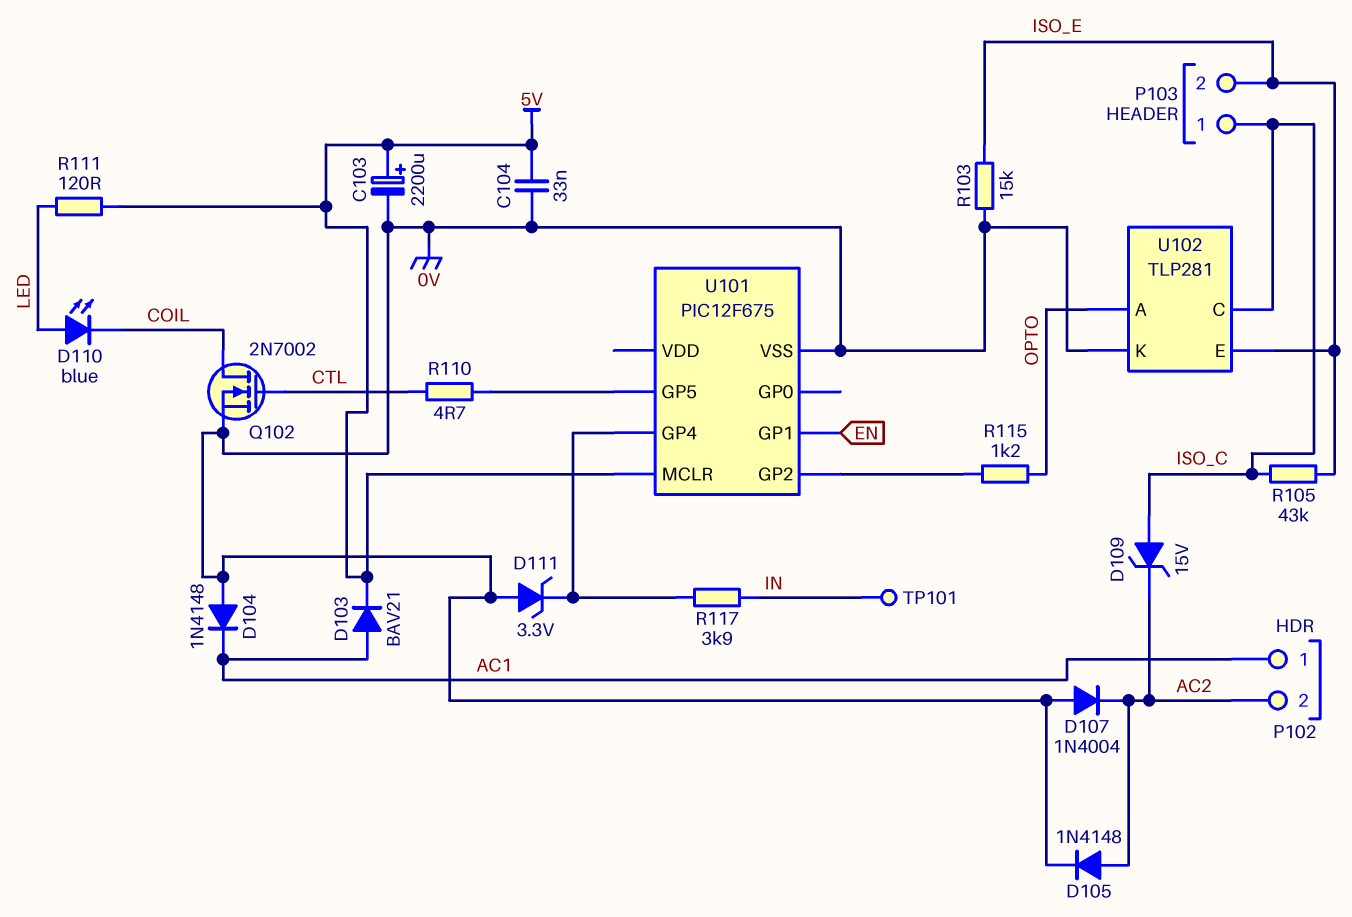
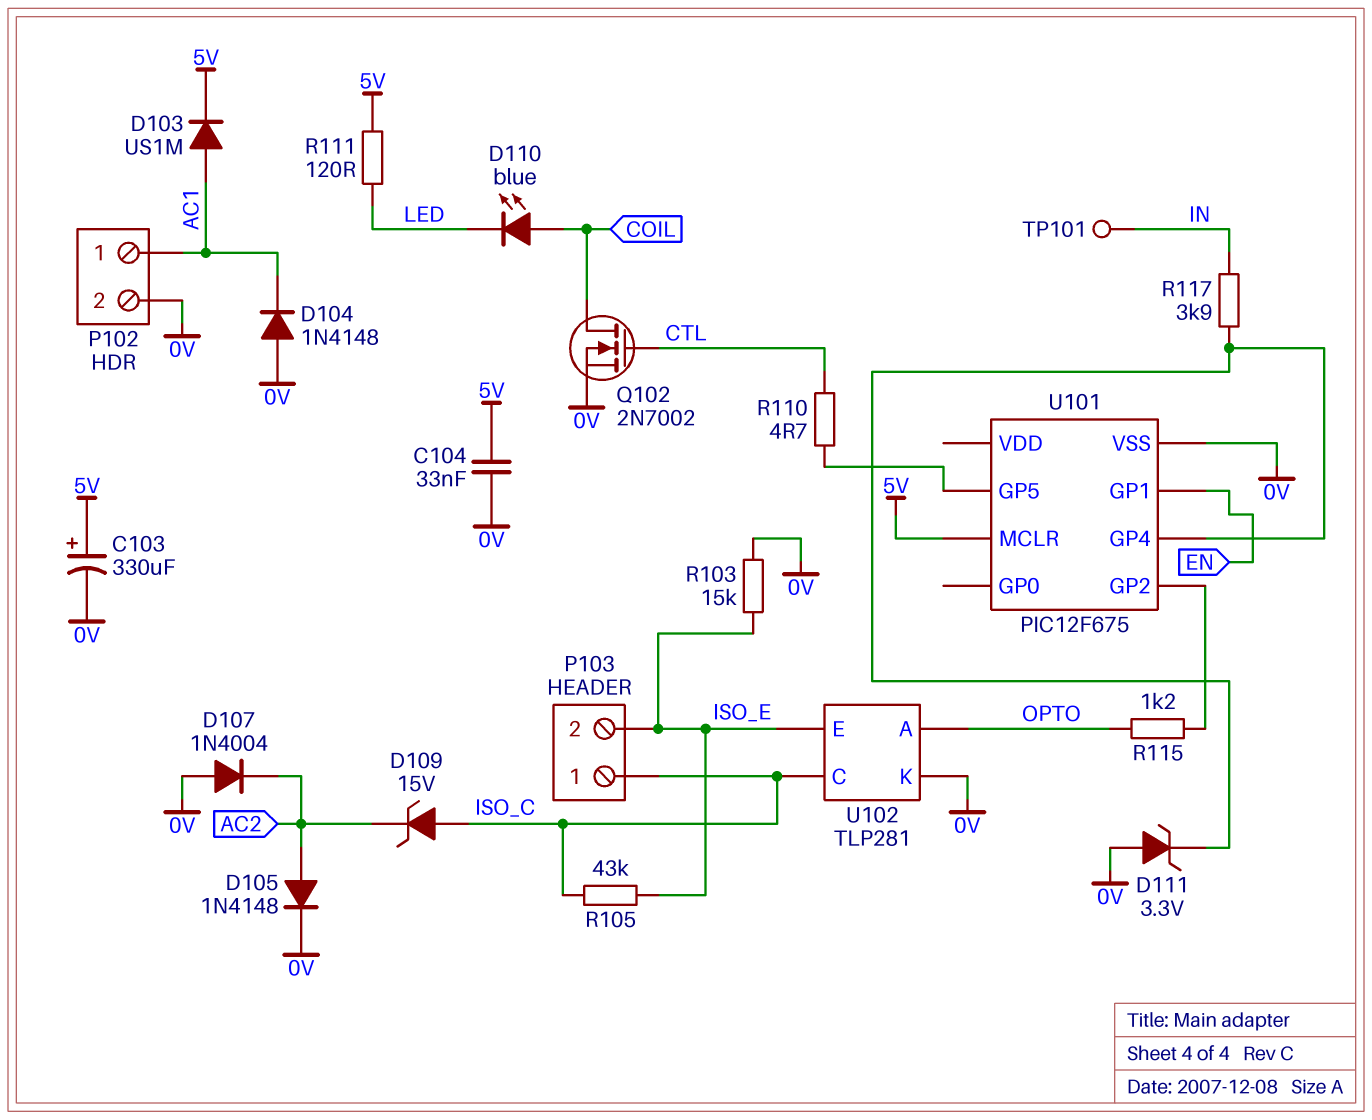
C103: 2200uF (plus 5V, minus 0V) -> 330uF (plus 5V, minus 0V)
D103: diode BAV21 (A AC1, K 5V) -> diode US1M (A AC1, K 5V)
D110: LED blue (A LED, K COIL) -> LED blue (A COIL, K LED)
P102 pin 2: AC2 -> 0V

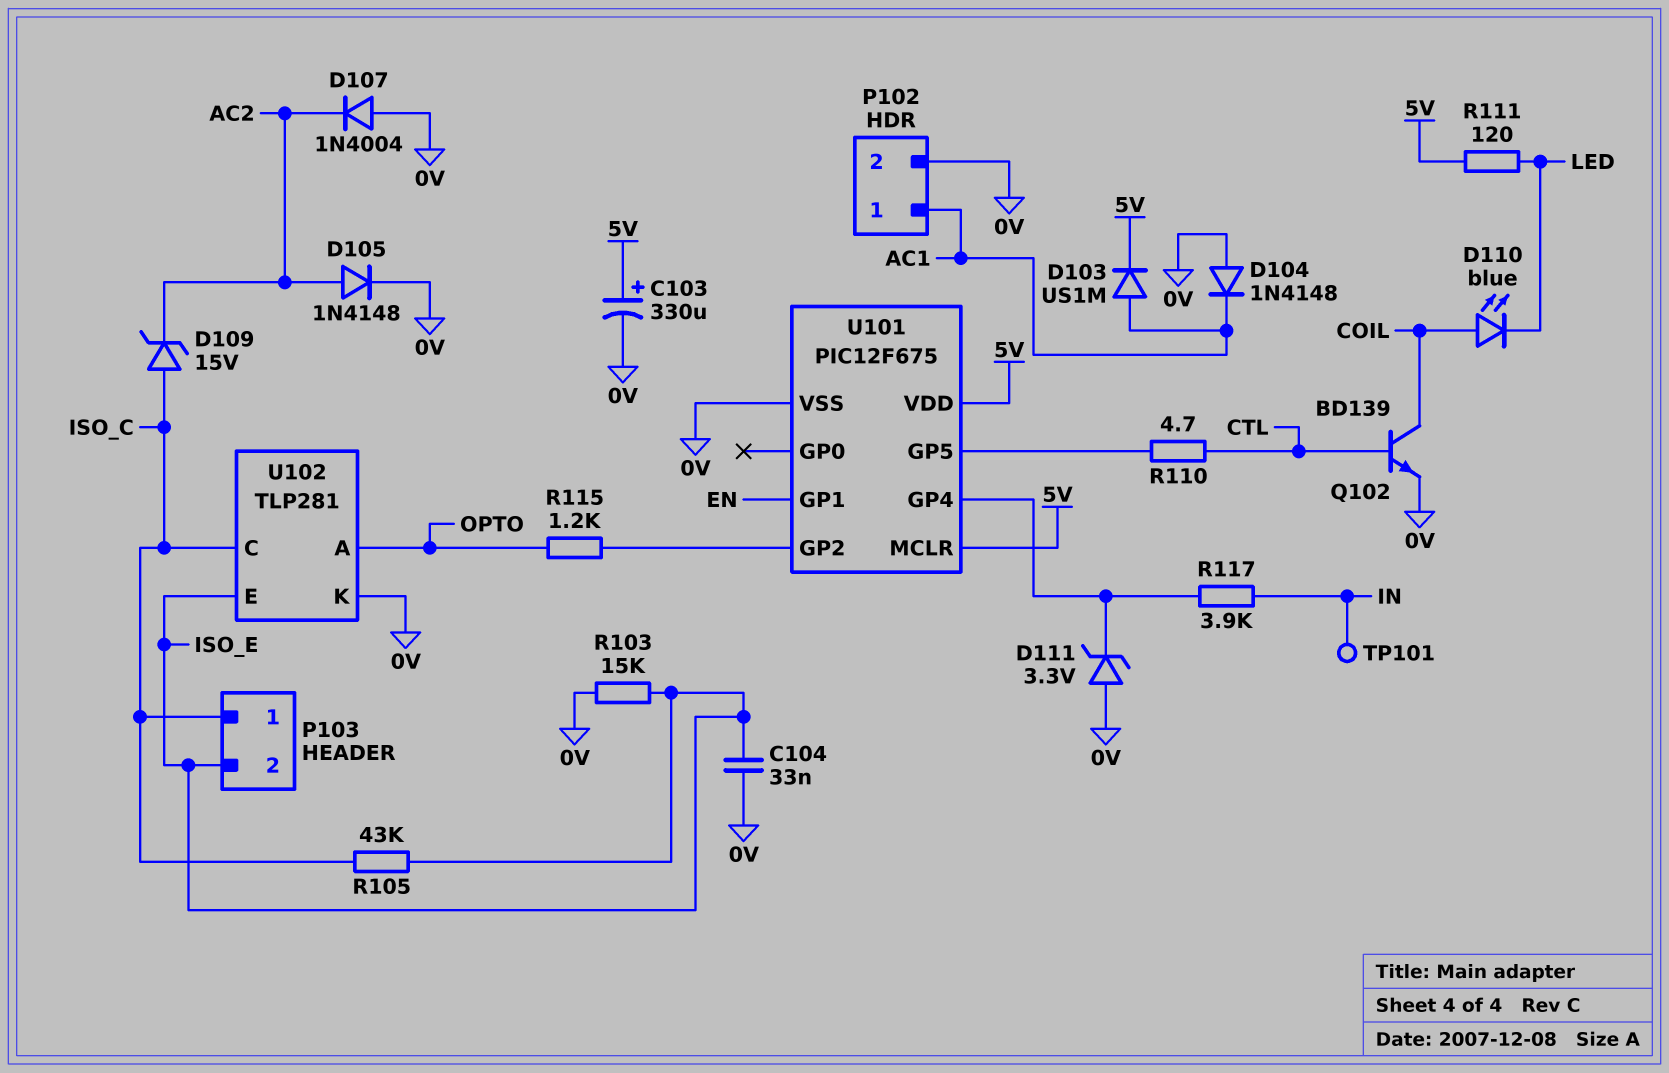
C104: 33nF (0V, 5V) -> 33nF (0V, ISO_E)
Q102: NMOS 2N7002 (G CTL, D COIL, S 0V) -> NPN BD139 (B CTL, C COIL, E 0V)
U101 pin VDD: none -> 5V

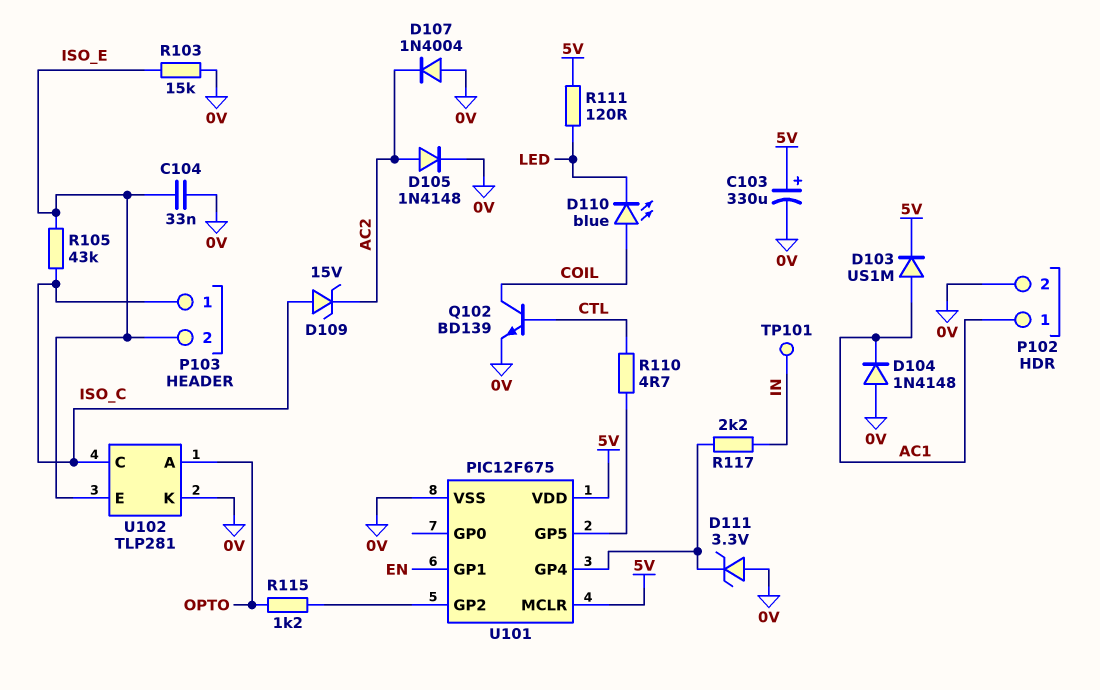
R117: 3.9k (IN, U101/GP4) -> 2.2k (IN, U101/GP4)

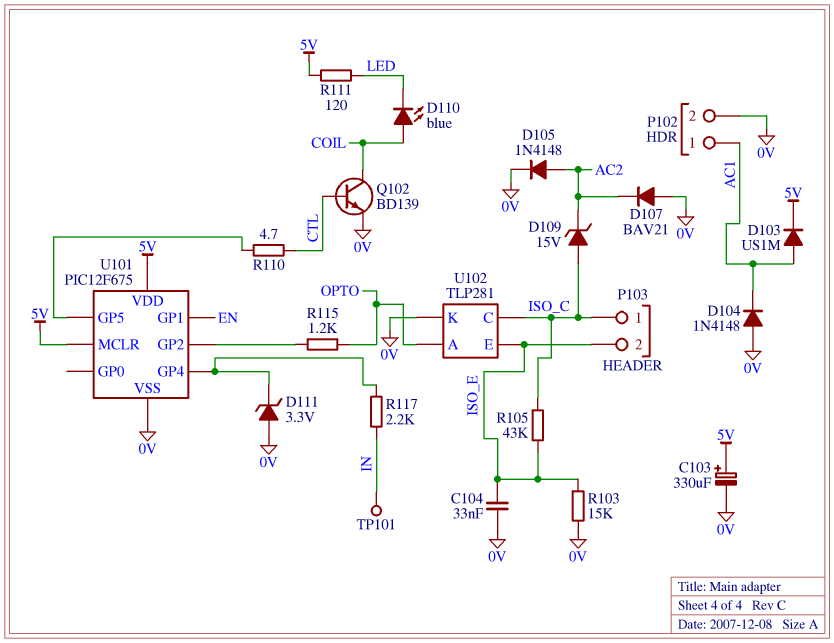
D107: diode 1N4004 (A 0V, K AC2) -> diode BAV21 (A 0V, K AC2)

